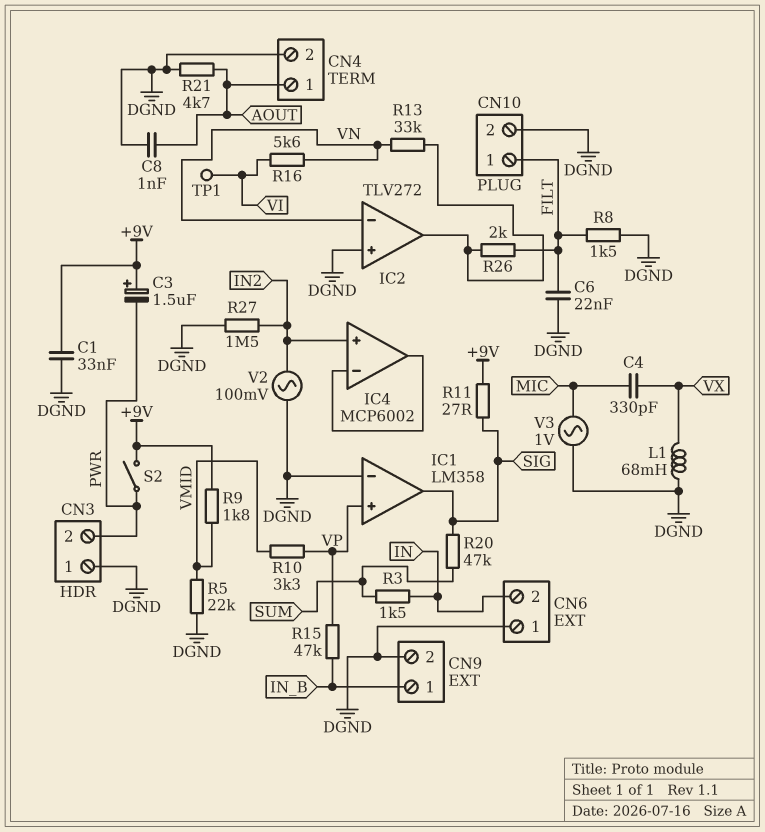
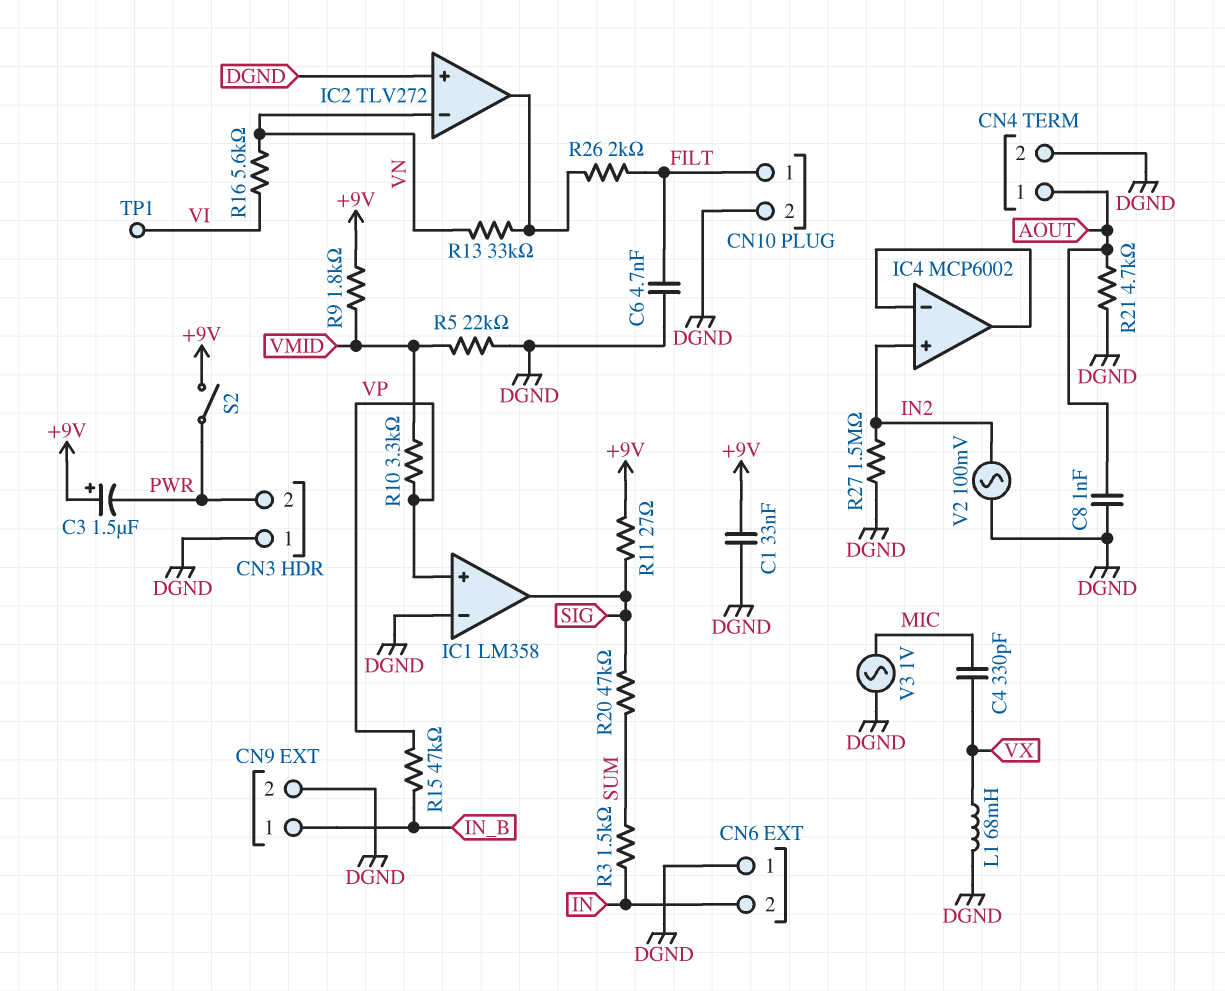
C6: 22nF (DGND, FILT) -> 4.7nF (DGND, FILT)
R8: 1.5k (DGND, FILT) -> none

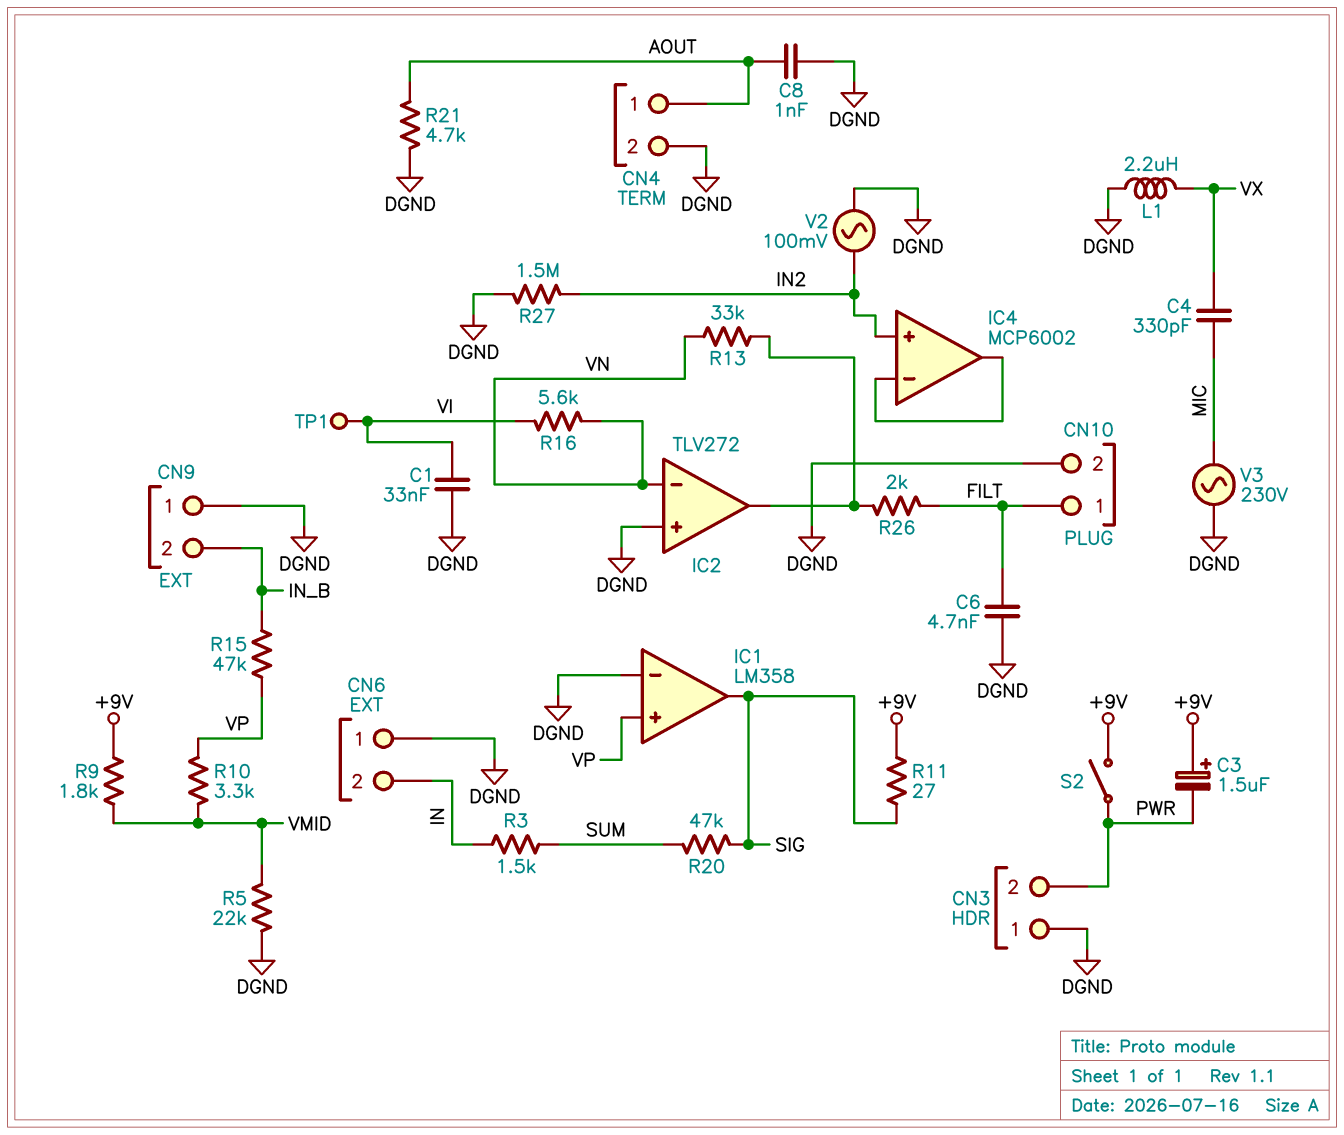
C1: 33nF (+9V, DGND) -> 33nF (DGND, VI)
CN9 pin 1: IN_B -> DGND
CN9 pin 2: DGND -> IN_B
L1: 68mH (DGND, VX) -> 2.2uH (DGND, VX)
V3: AC 1V (DGND, MIC) -> AC 230V (DGND, MIC)

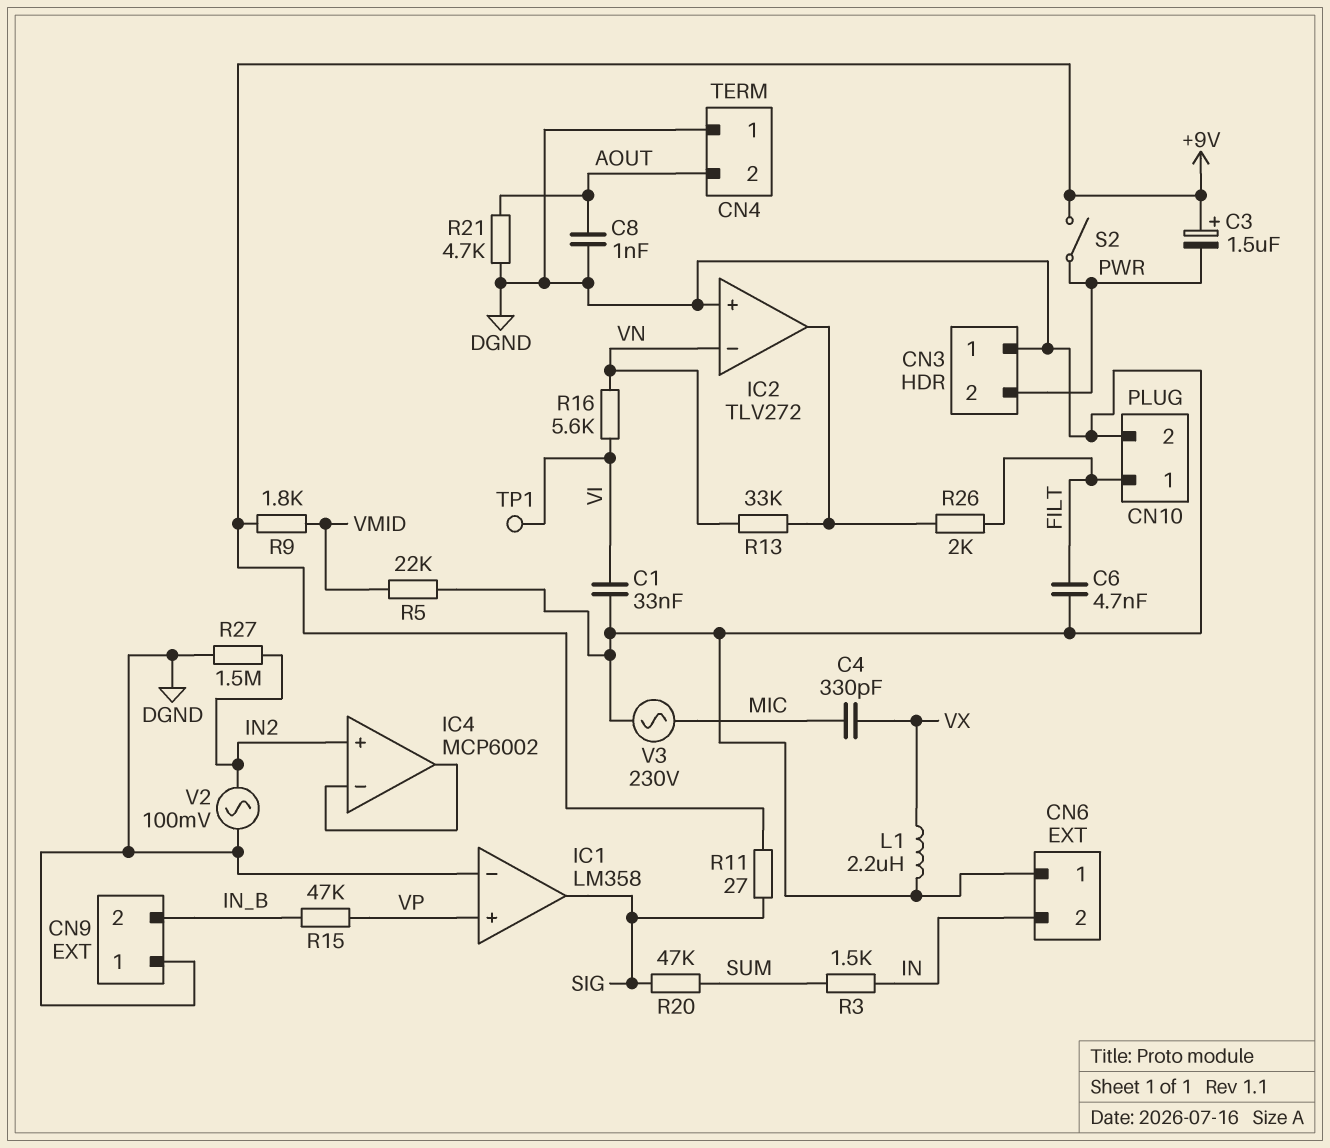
CN4 pin 1: AOUT -> DGND
CN4 pin 2: DGND -> AOUT
R10: 3.3k (VMID, VP) -> none

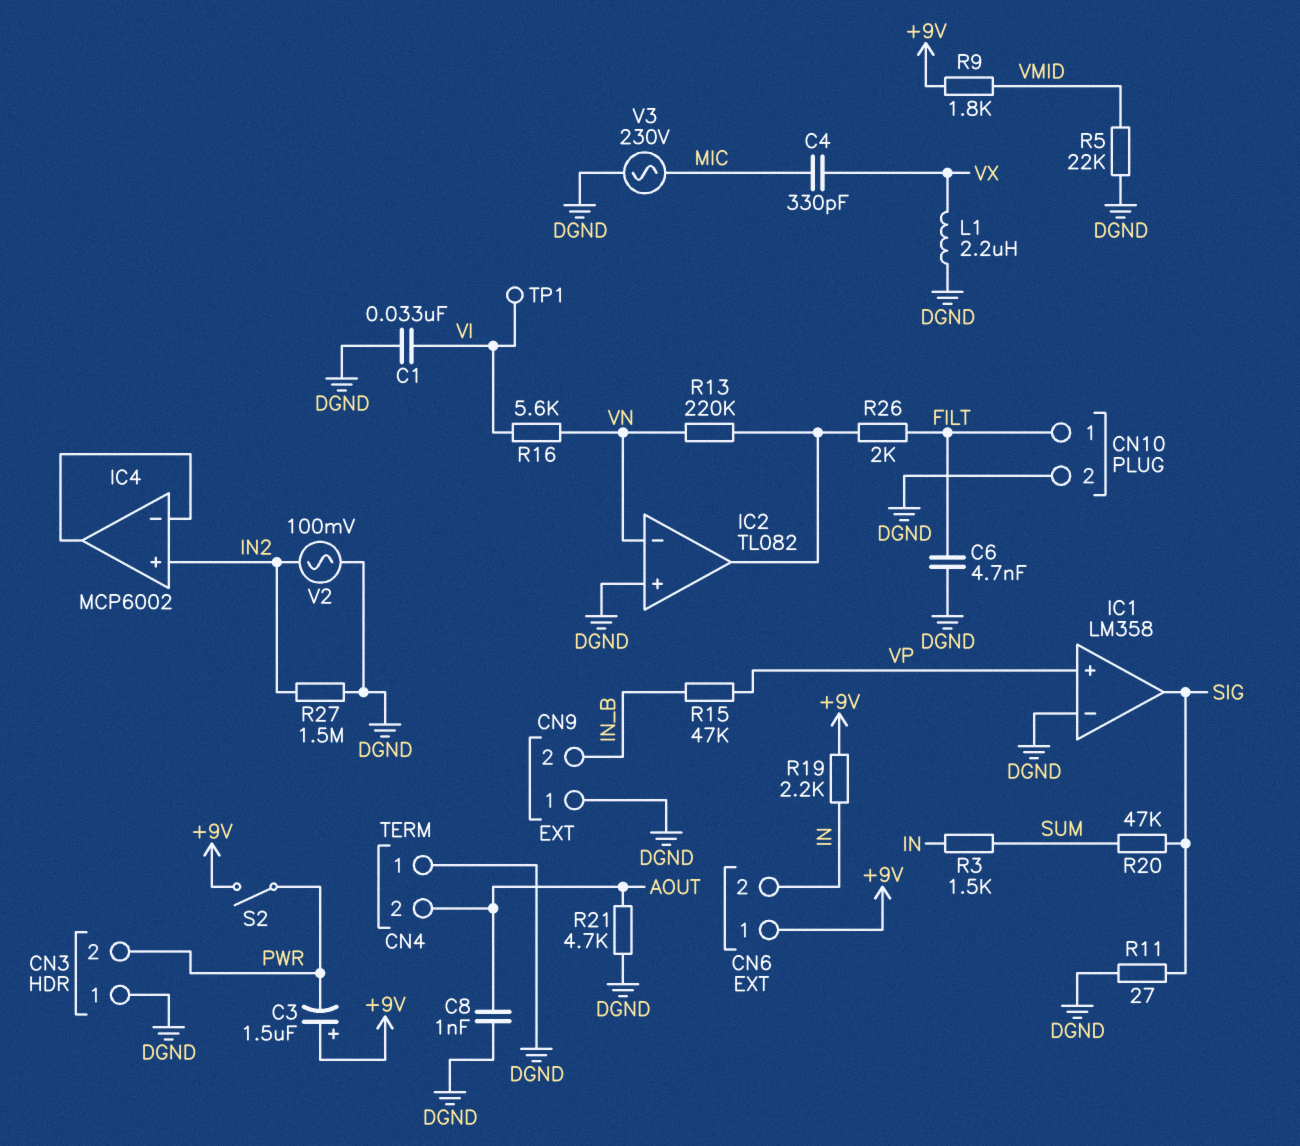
CN6 pin 1: DGND -> +9V
IC2: TLV272 -> TL082
R11: 27 (+9V, SIG) -> 27 (DGND, SIG)
R13: 33k (IC2/out, VN) -> 220k (IC2/out, VN)
R19: none -> 2.2k (+9V, IN)

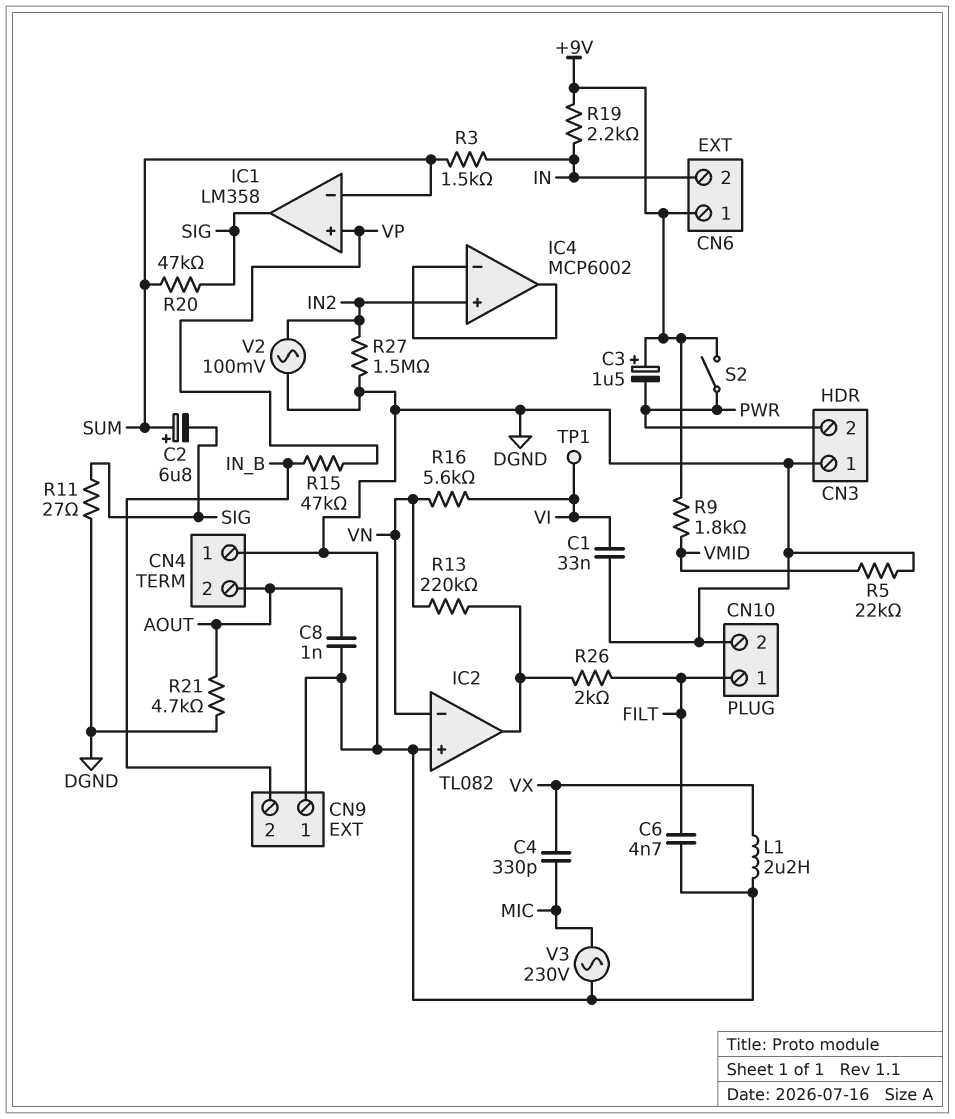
C2: none -> 6.8uF (plus SUM, minus SIG)
IC1 pin in-: DGND -> SUM

